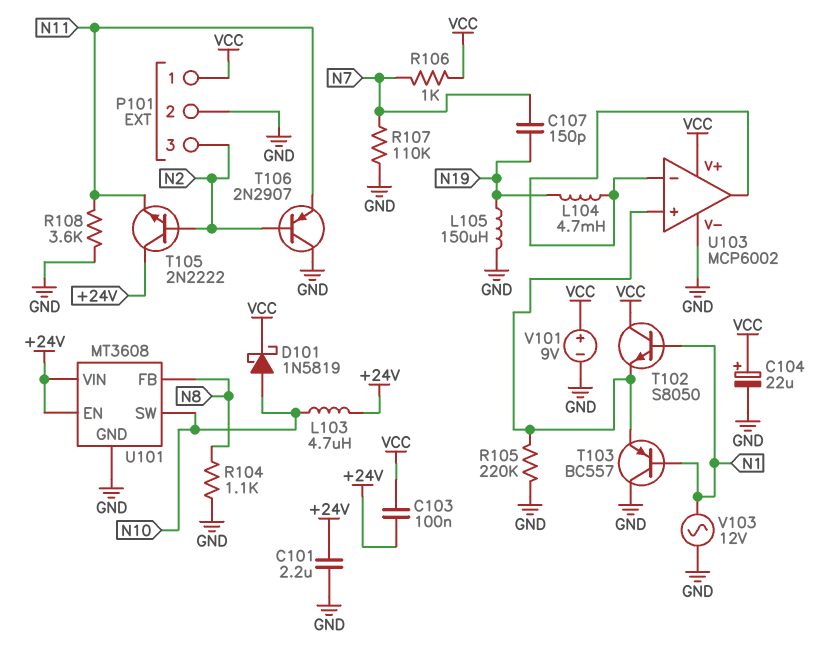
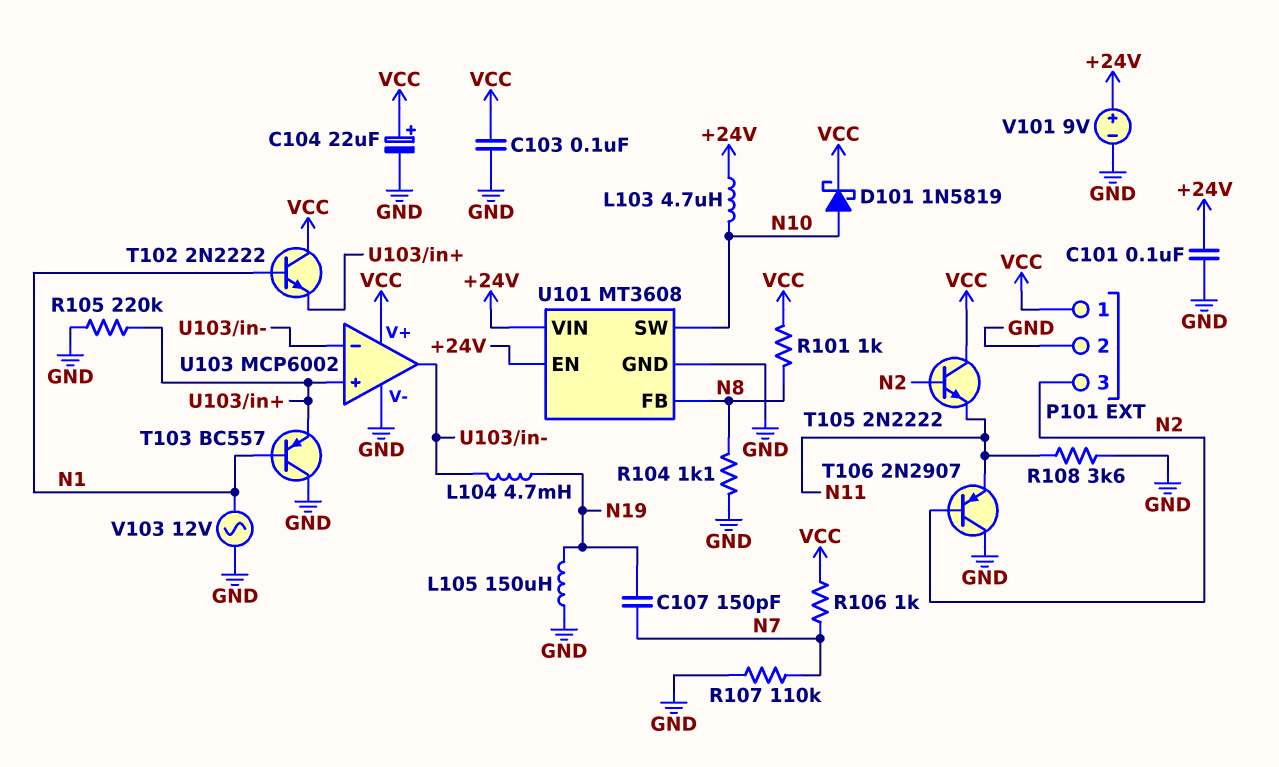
C101: 2.2uF (+24V, GND) -> 100nF (+24V, GND)
C103: 100nF (+24V, VCC) -> 100nF (GND, VCC)
R101: none -> 1k (N8, VCC)
T102: NPN S8050 (B N1, C VCC, E U103/in+) -> NPN 2N2222 (B N1, C VCC, E U103/in+)
T105: NPN 2N2222 (B N2, C +24V, E N11) -> NPN 2N2222 (B N2, C VCC, E N11)
V101: 9V (plus VCC, minus GND) -> 9V (plus +24V, minus GND)

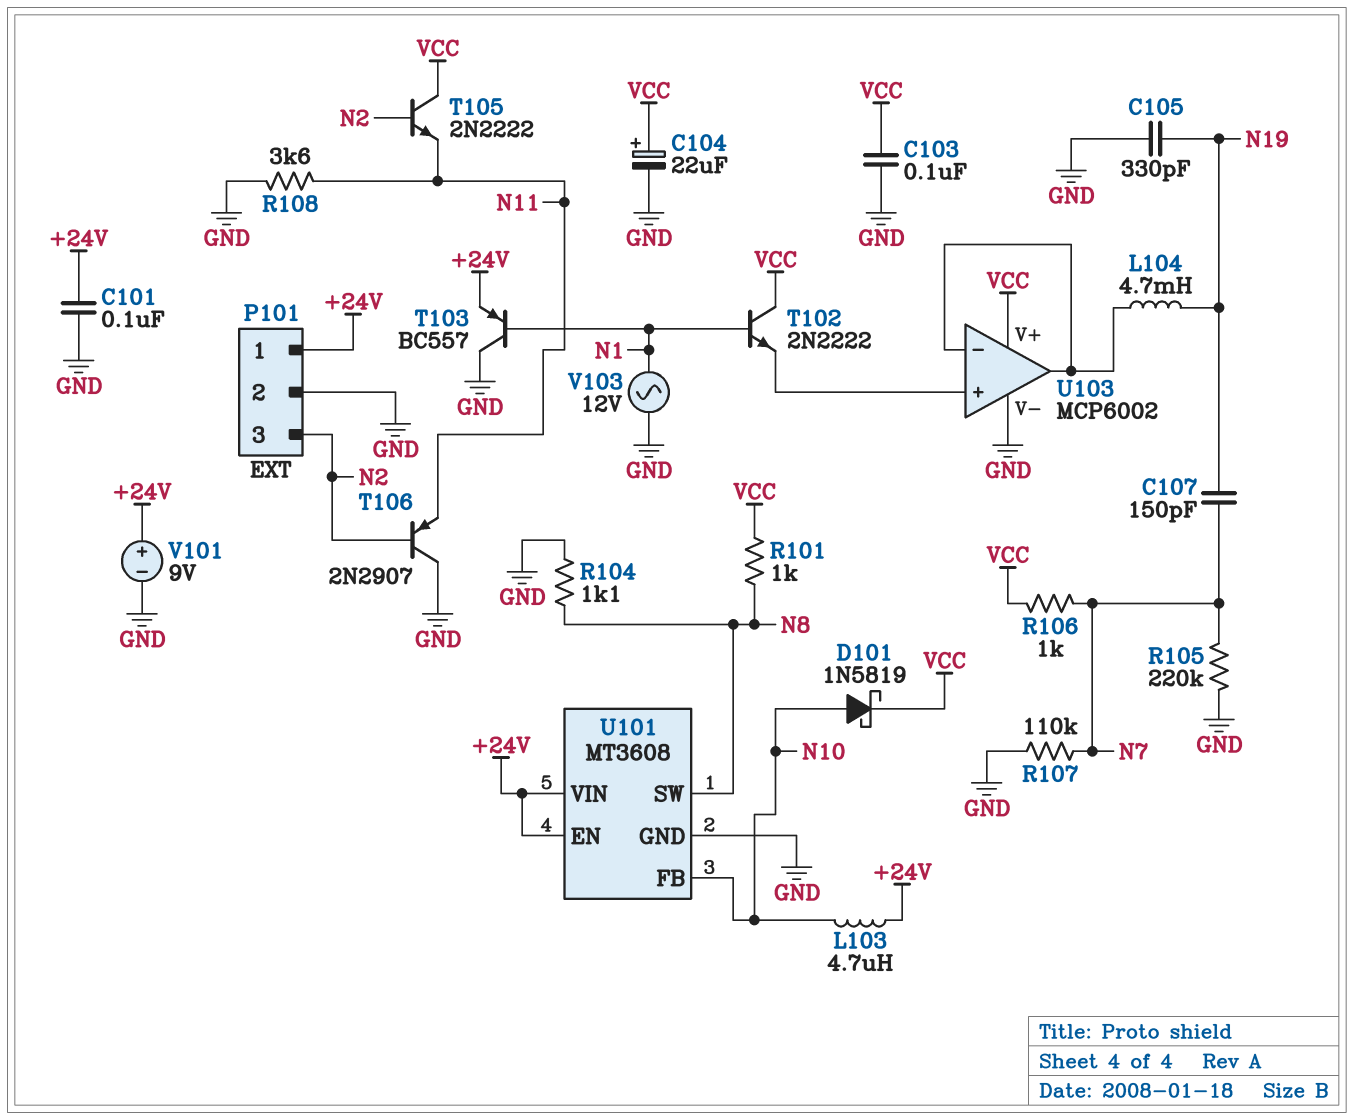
C105: none -> 330pF (GND, N19)
L105: 150uH (GND, N19) -> none
P101 pin 1: VCC -> +24V
R105: 220k (GND, U103/in+) -> 220k (GND, N7)
T103: PNP BC557 (B N1, C GND, E U103/in+) -> PNP BC557 (B N1, C GND, E +24V)
U101 pin FB: N8 -> N10
U101 pin SW: N10 -> N8

